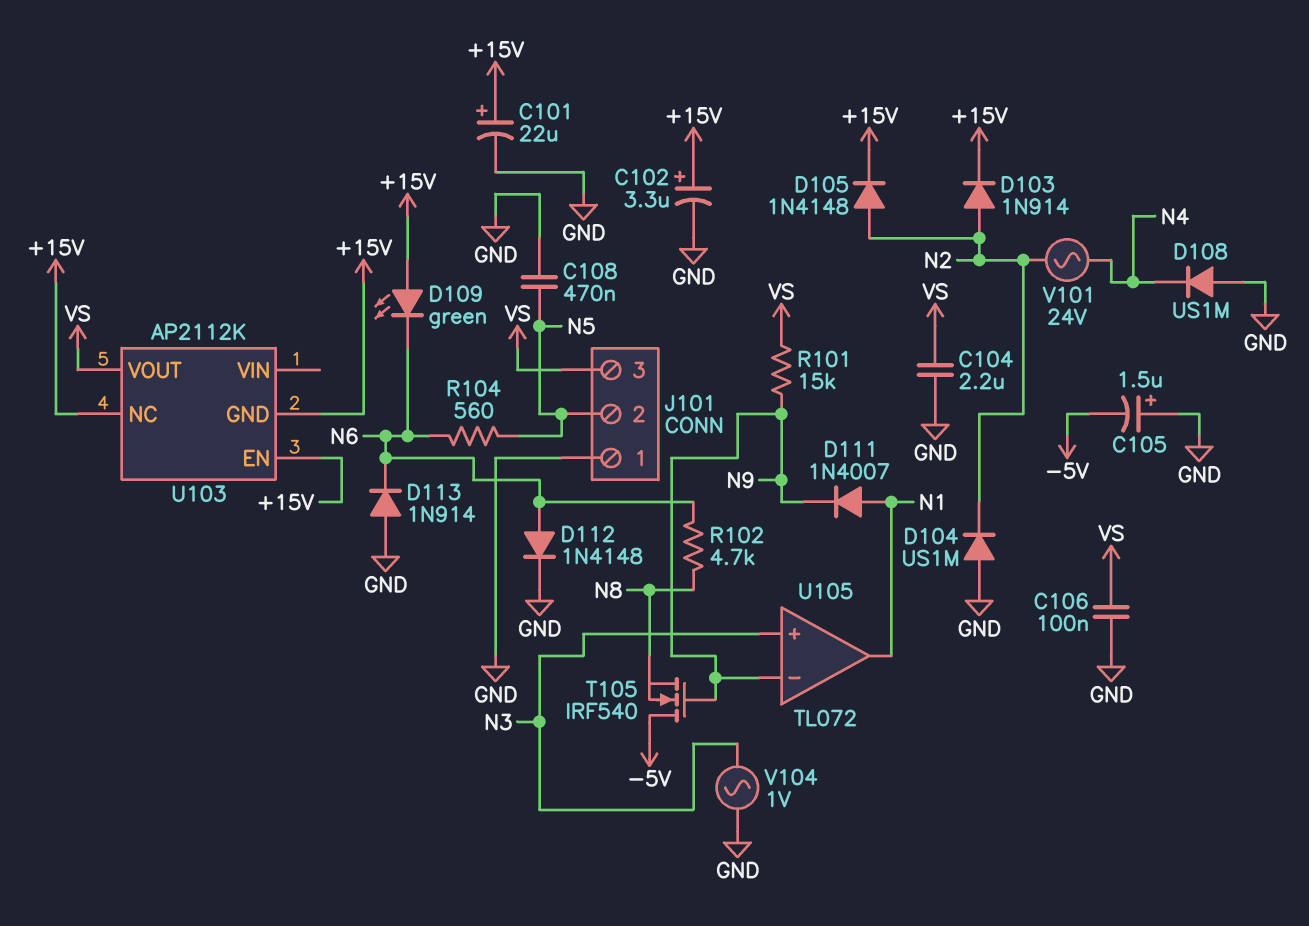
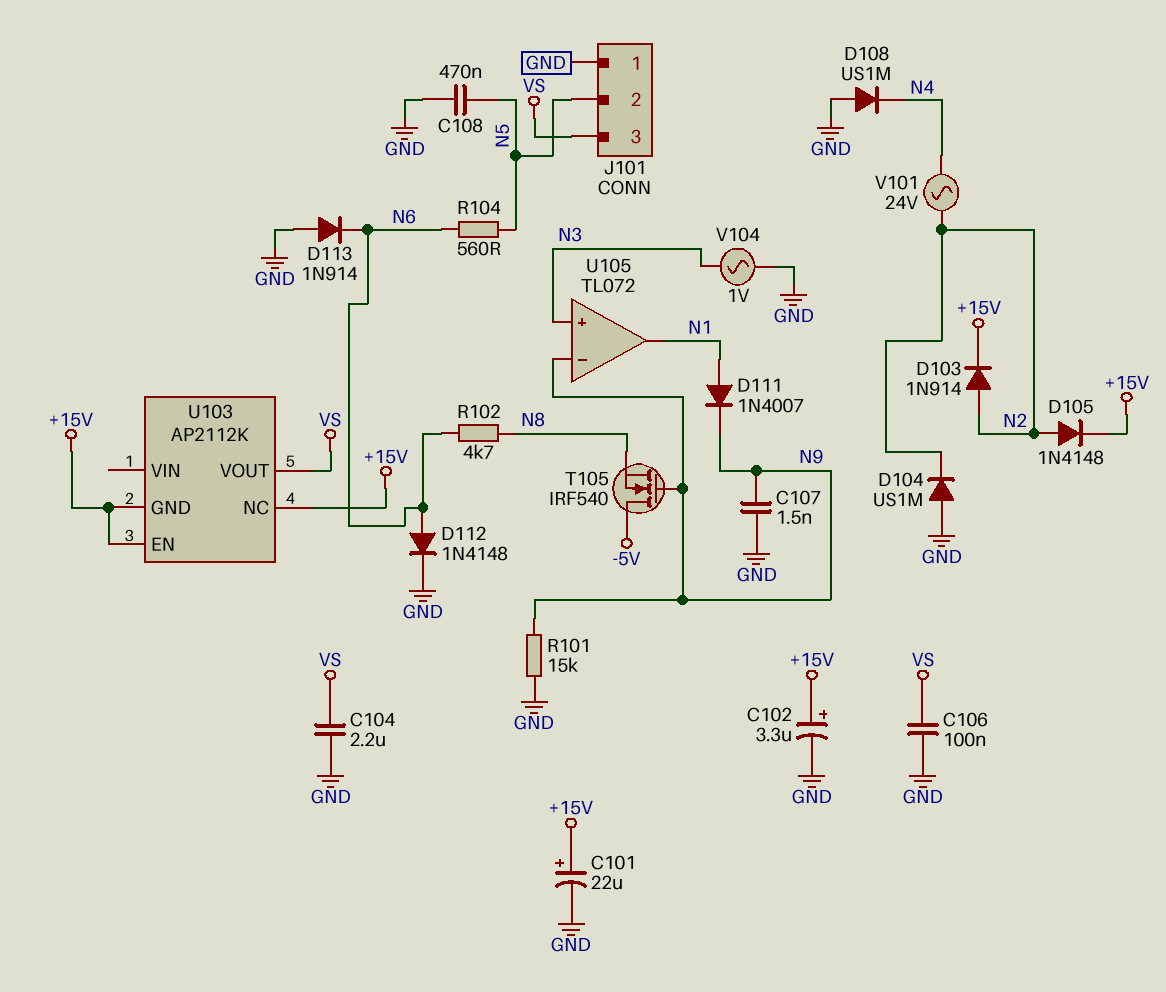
C105: 1.5uF (plus GND, minus -5V) -> none
C107: none -> 1.5nF (GND, N9)
D109: LED green (A +15V, K N6) -> none
R101: 15k (N9, VS) -> 15k (GND, N9)

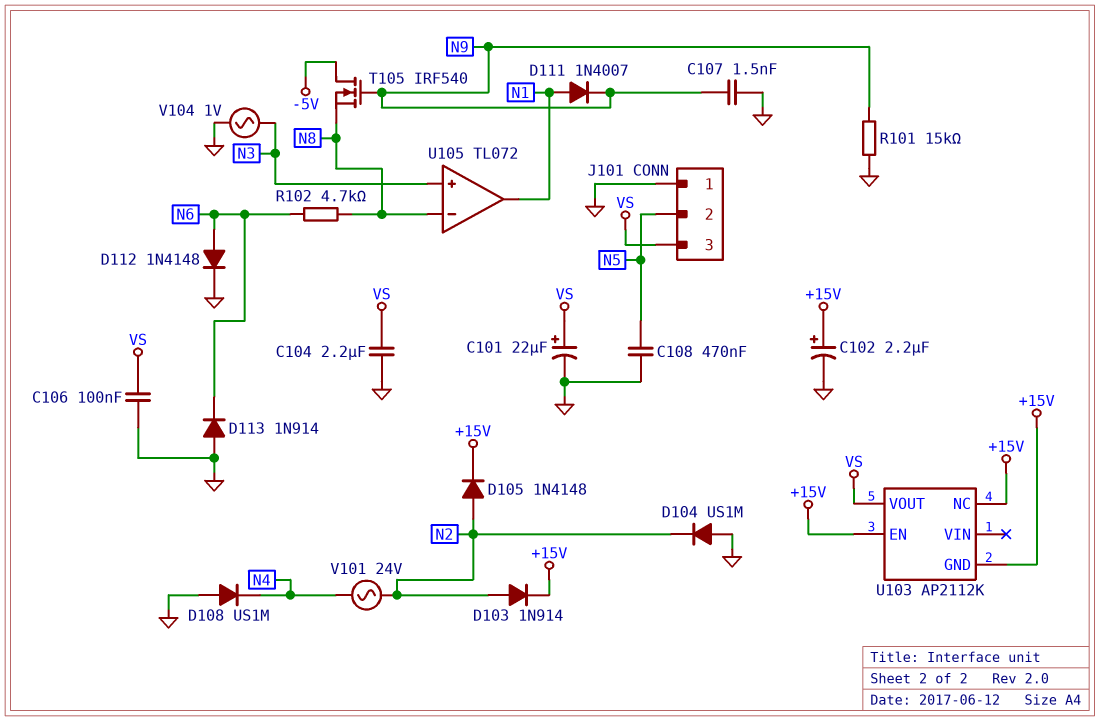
C101: 22uF (plus +15V, minus GND) -> 22uF (plus VS, minus GND)
C102: 3.3uF (plus +15V, minus GND) -> 2.2uF (plus +15V, minus GND)
R104: 560 (N5, N6) -> none
U105 pin in-: N9 -> N8

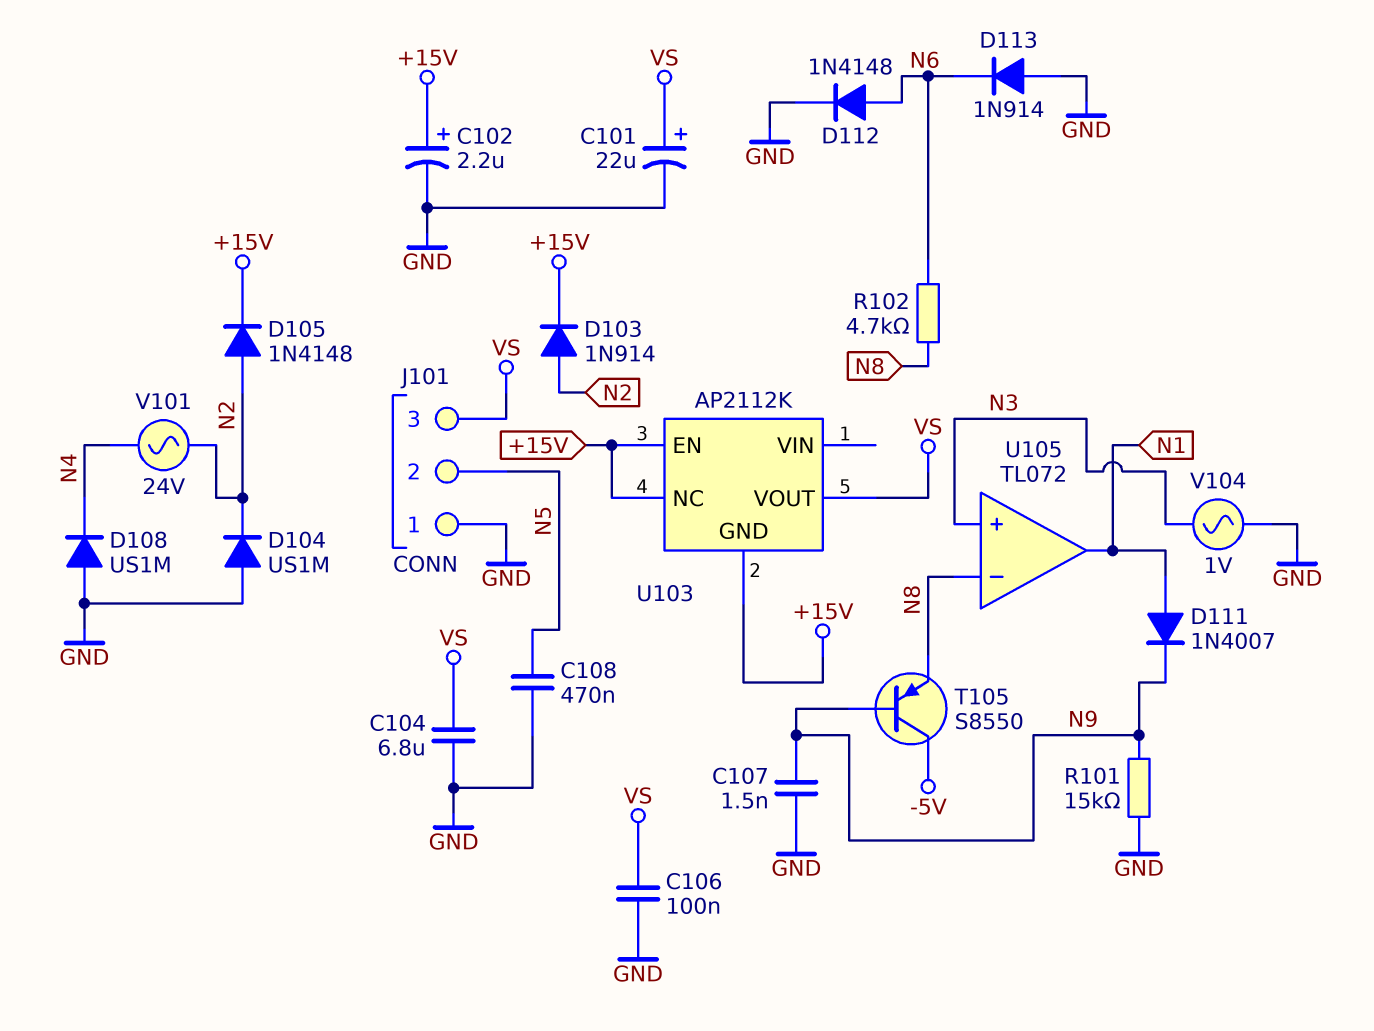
C104: 2.2uF (GND, VS) -> 6.8uF (GND, VS)
T105: NMOS IRF540 (G N9, D -5V, S N8) -> PNP S8550 (B N9, C -5V, E N8)

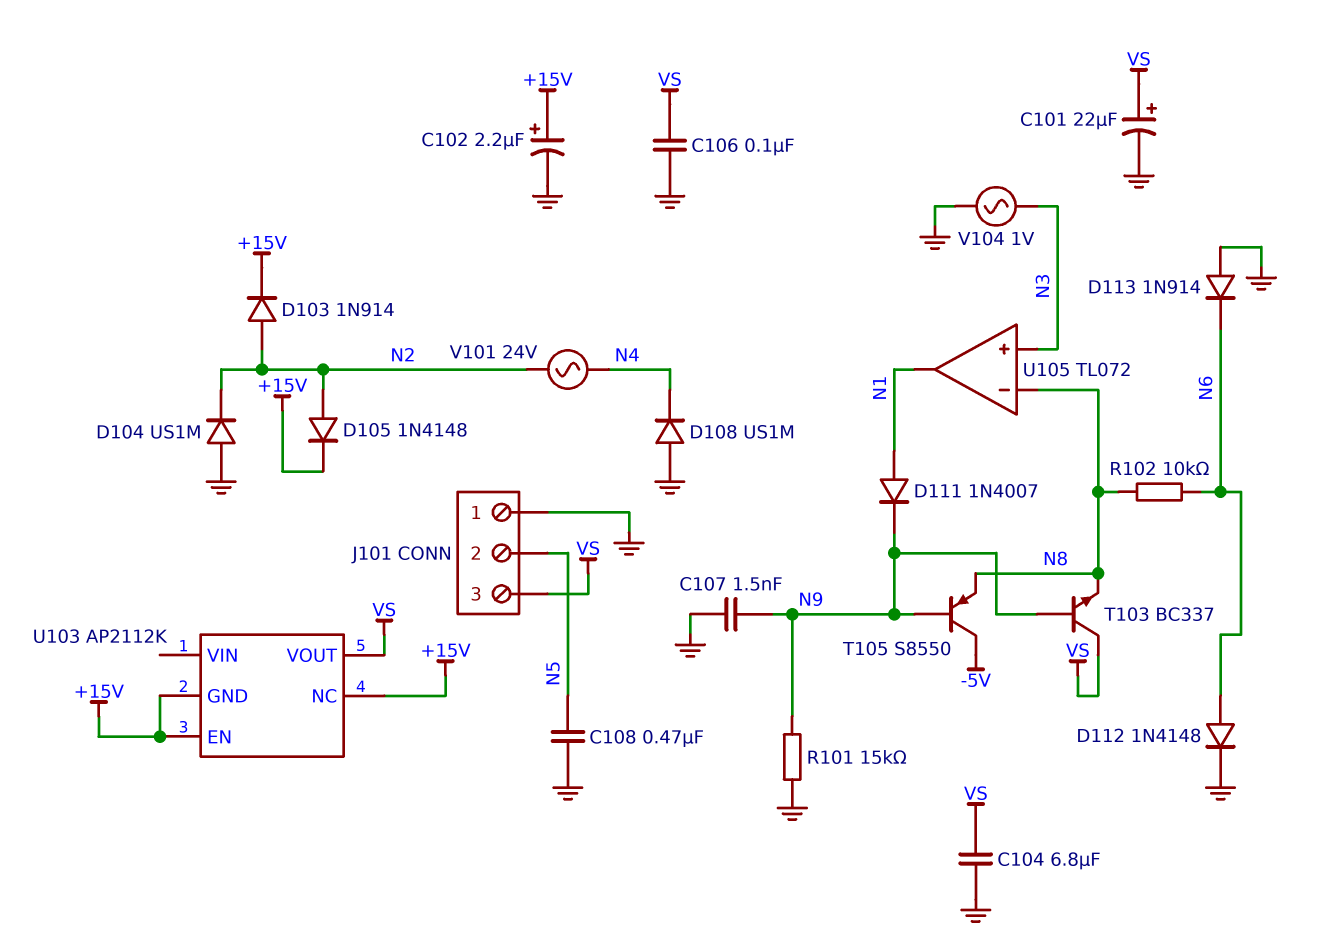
R102: 4.7k (N6, N8) -> 10k (N6, N8)
T103: none -> NPN BC337 (B N9, C VS, E N8)

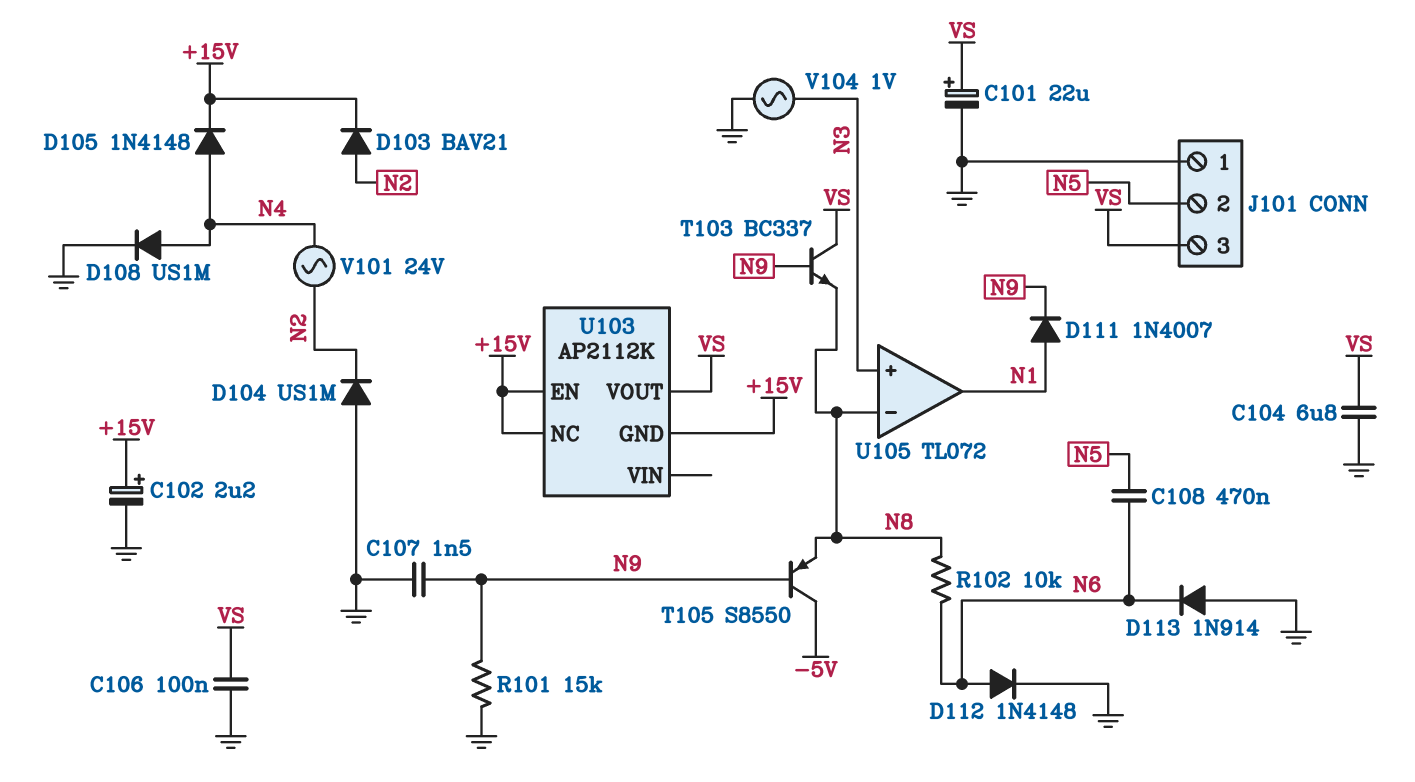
C108: 470nF (GND, N5) -> 470nF (N5, N6)
D103: diode 1N914 (A N2, K +15V) -> diode BAV21 (A N2, K +15V)
D105: diode 1N4148 (A N2, K +15V) -> diode 1N4148 (A N4, K +15V)
D108: diode US1M (A GND, K N4) -> diode US1M (A N4, K GND)

